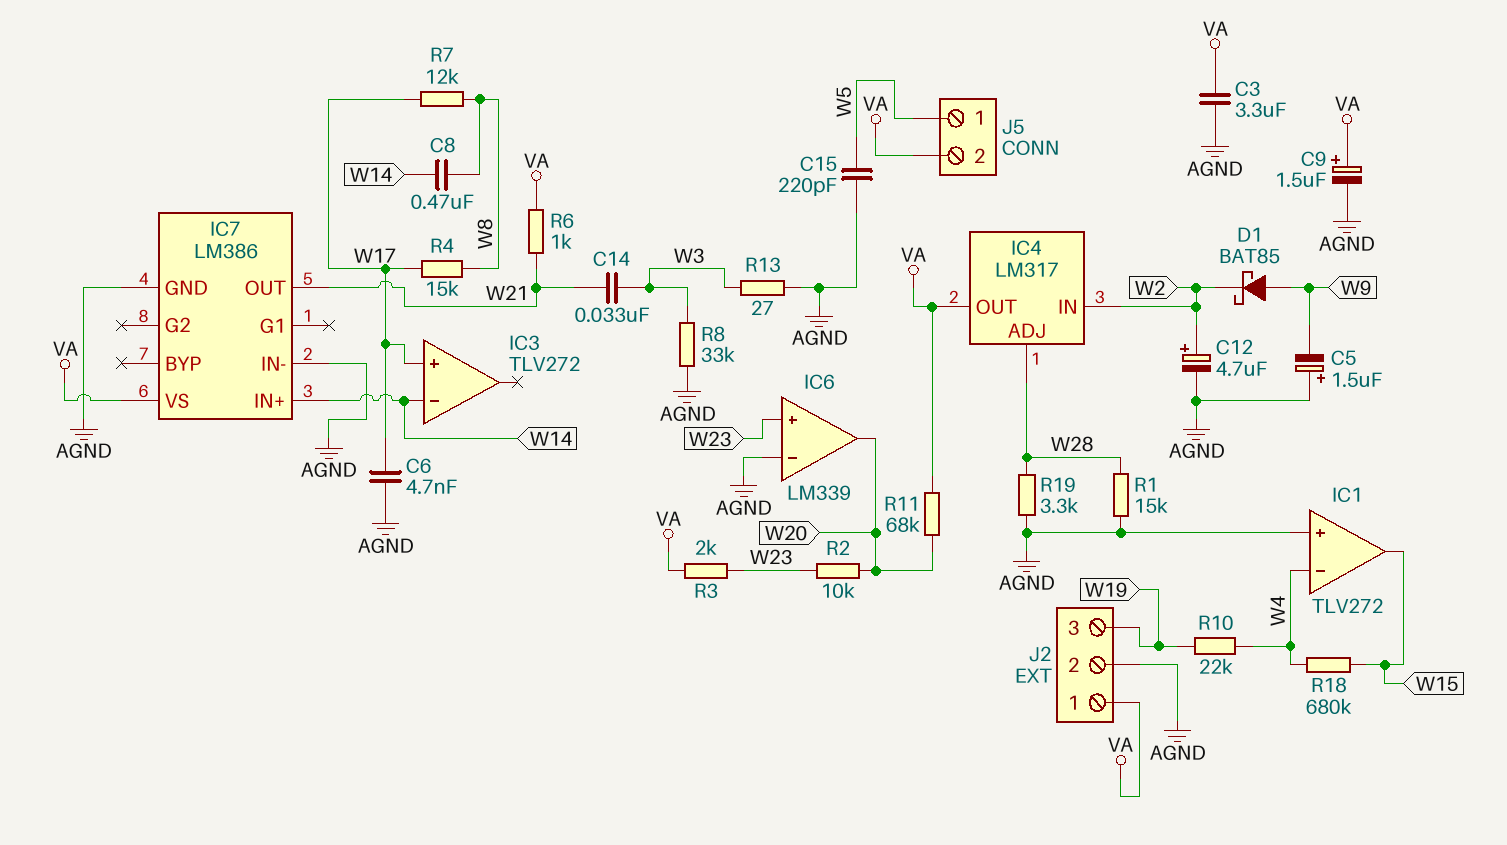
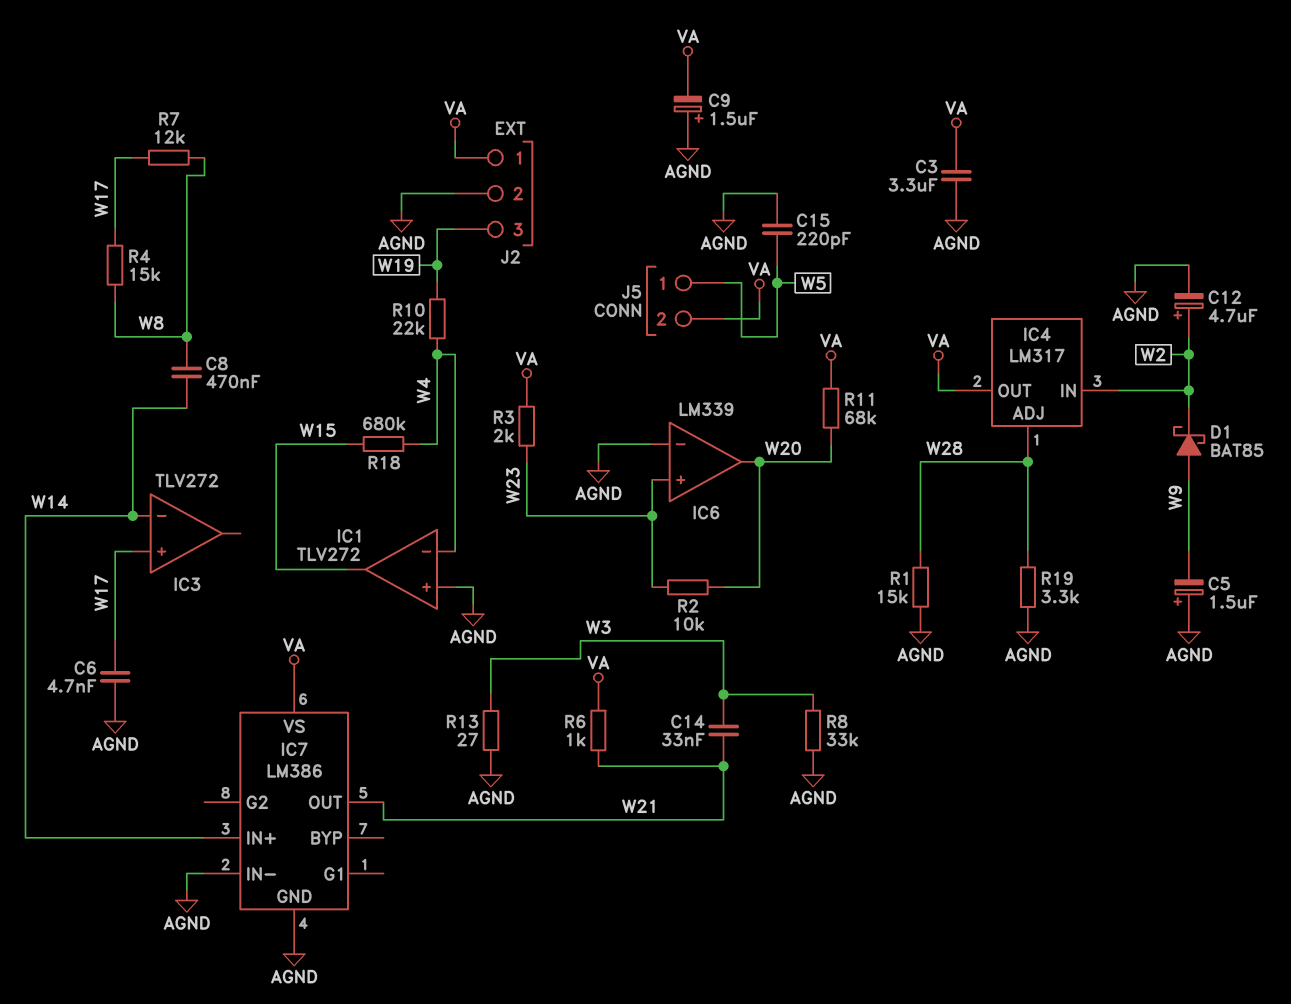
C9: 1.5uF (plus VA, minus AGND) -> 1.5uF (plus AGND, minus VA)

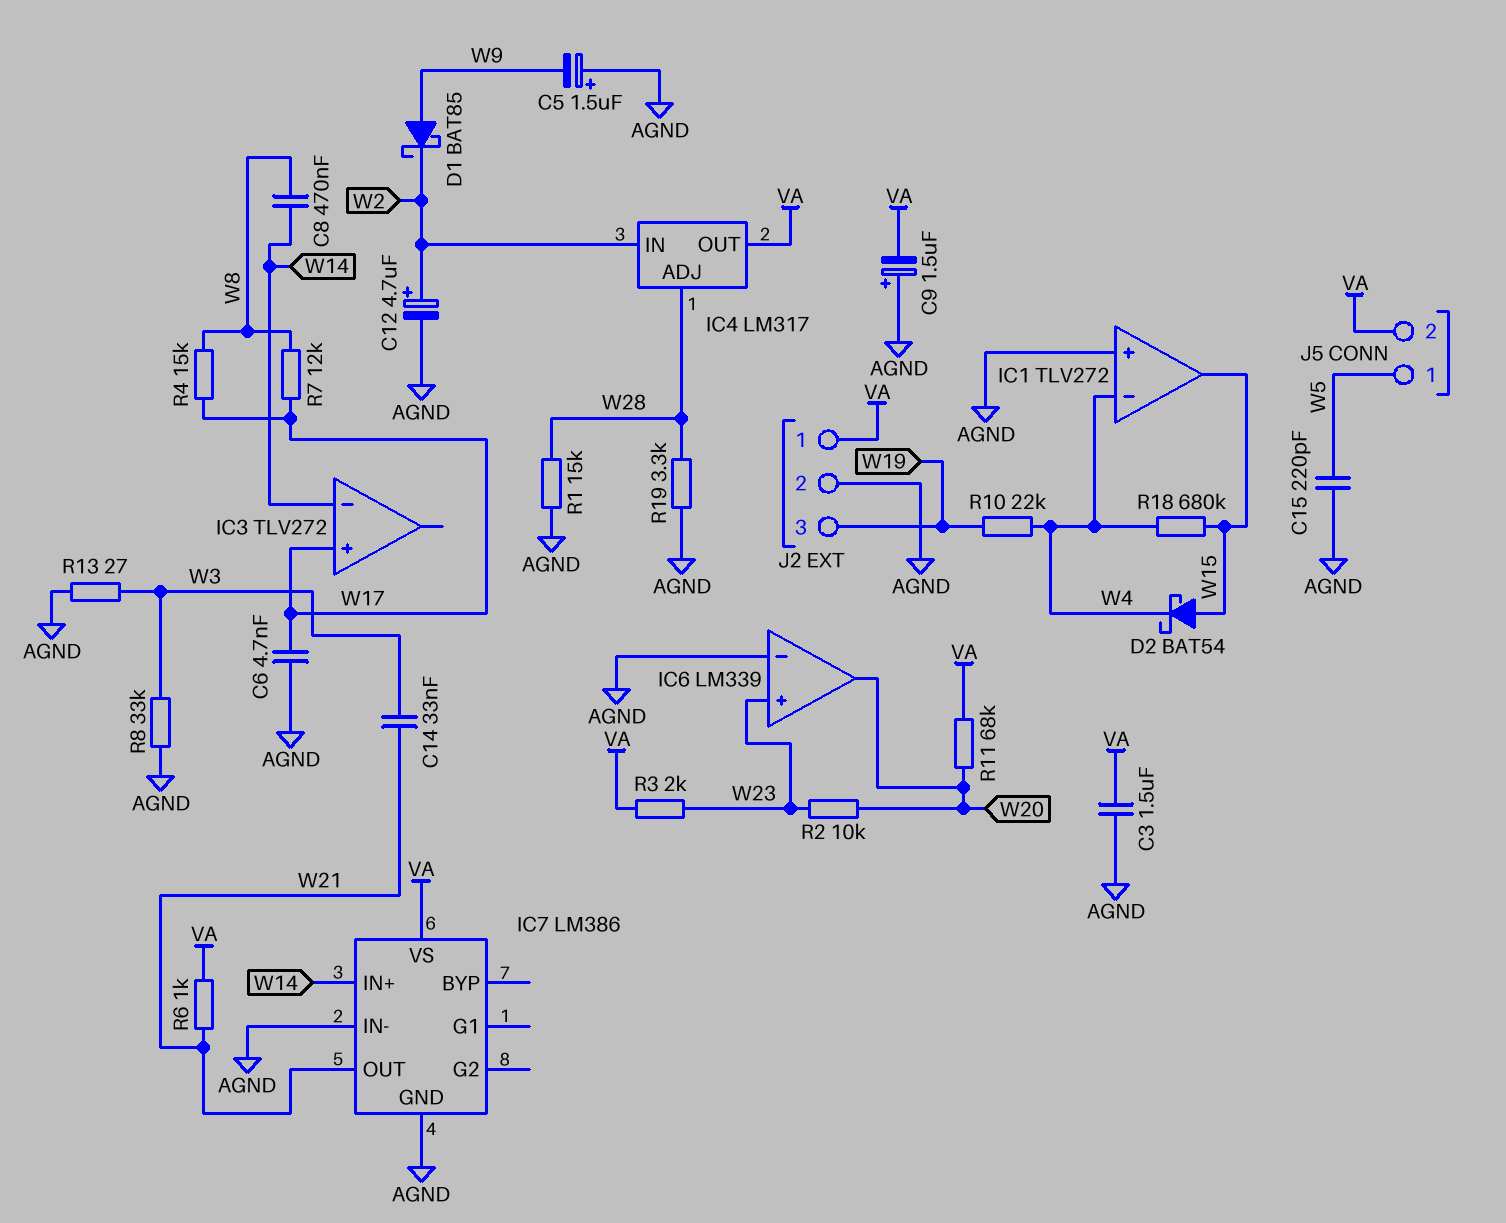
C3: 3.3uF (AGND, VA) -> 1.5uF (AGND, VA)
D2: none -> schottky BAT54 (A W15, K W4)

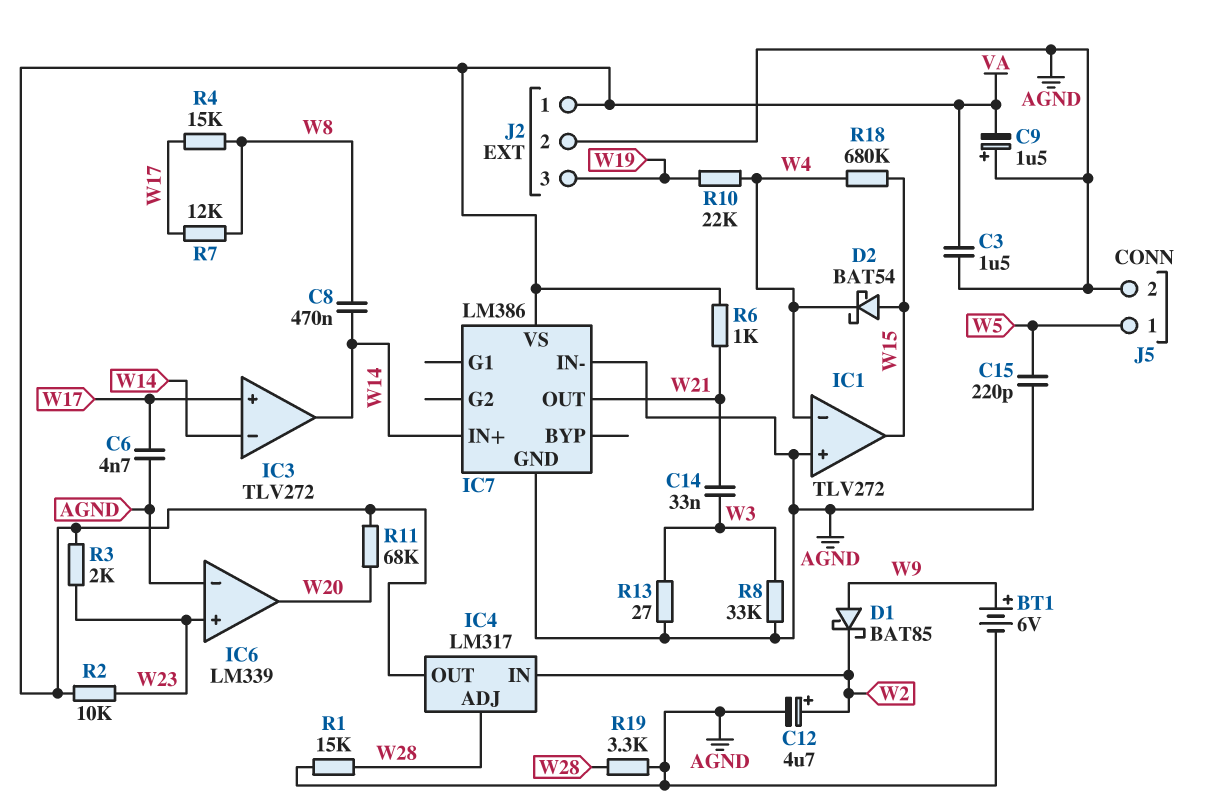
BT1: none -> 6V (plus W9, minus AGND)
C5: 1.5uF (plus AGND, minus W9) -> none
IC3 pin out: none -> W14
J5 pin 2: VA -> AGND
R2: 10k (W20, W23) -> 10k (VA, W23)

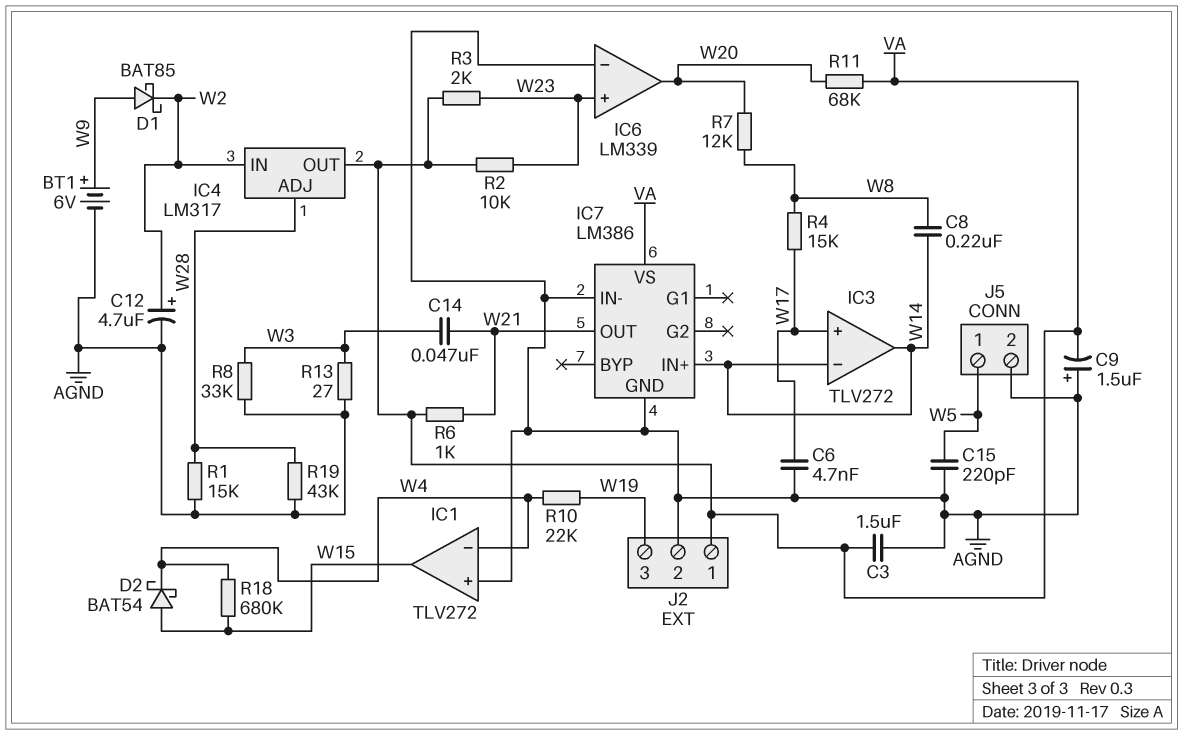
C8: 470nF (W8, W14) -> 220nF (W8, W14)
C14: 33nF (W3, W21) -> 47nF (W3, W21)
R7: 12k (W8, W17) -> 12k (W8, W20)
R19: 3.3k (AGND, W28) -> 43k (AGND, W28)

